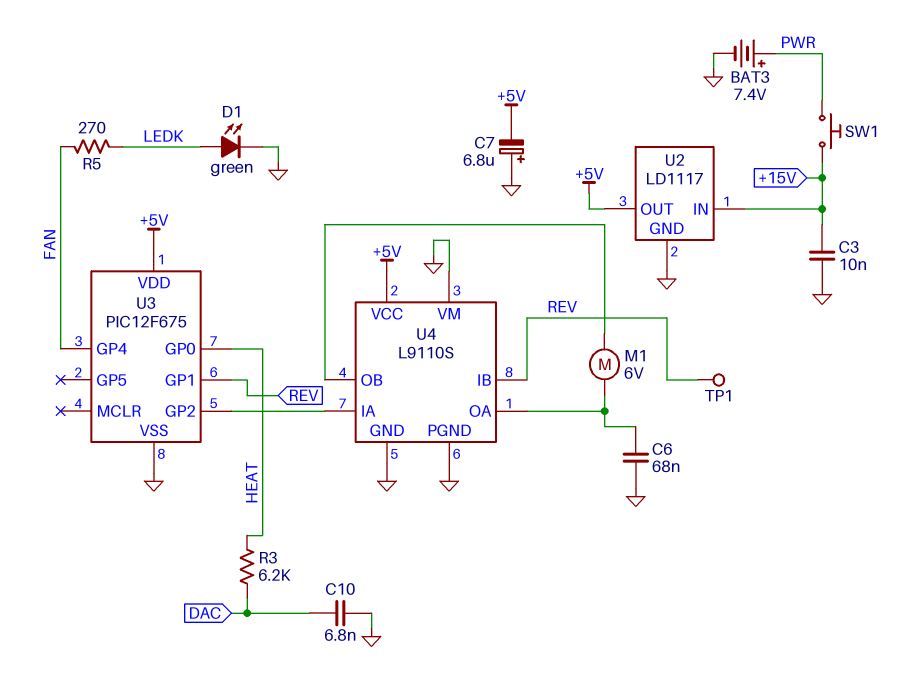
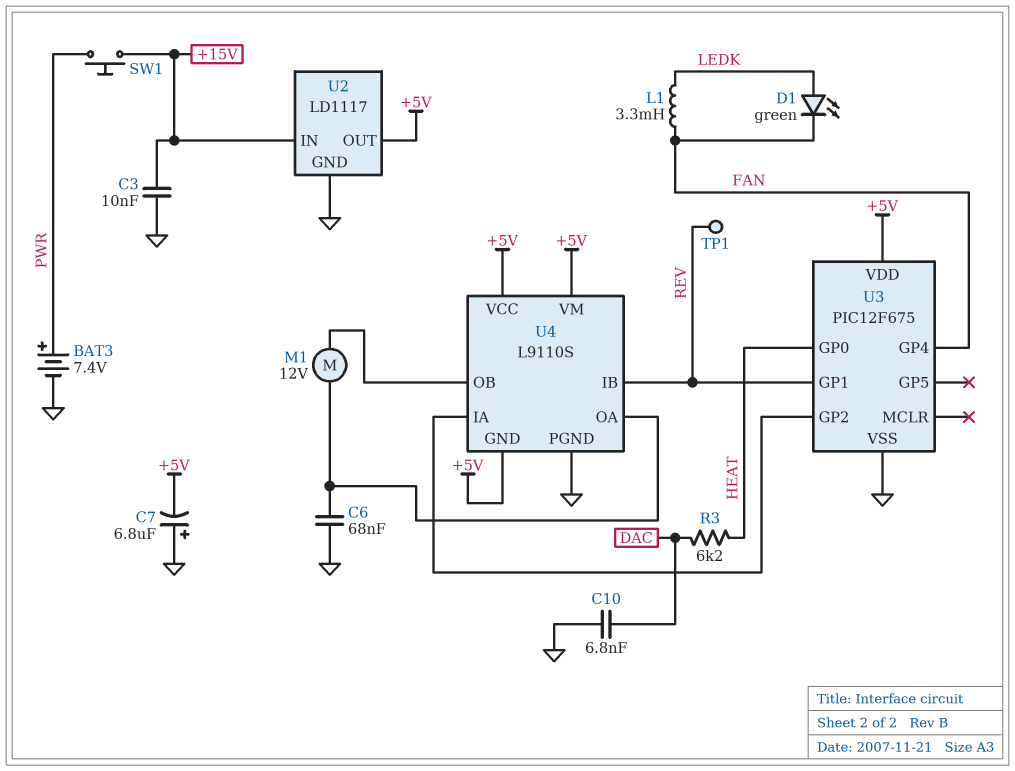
D1: LED green (A LEDK, K GND) -> LED green (A LEDK, K FAN)
L1: none -> 3.3mH (FAN, LEDK)
M1: motor 6V (U4/OA, U4/OB) -> motor 12V (U4/OA, U4/OB)
R5: 270 (FAN, LEDK) -> none
U4 pin GND: GND -> +5V
U4 pin VM: GND -> +5V

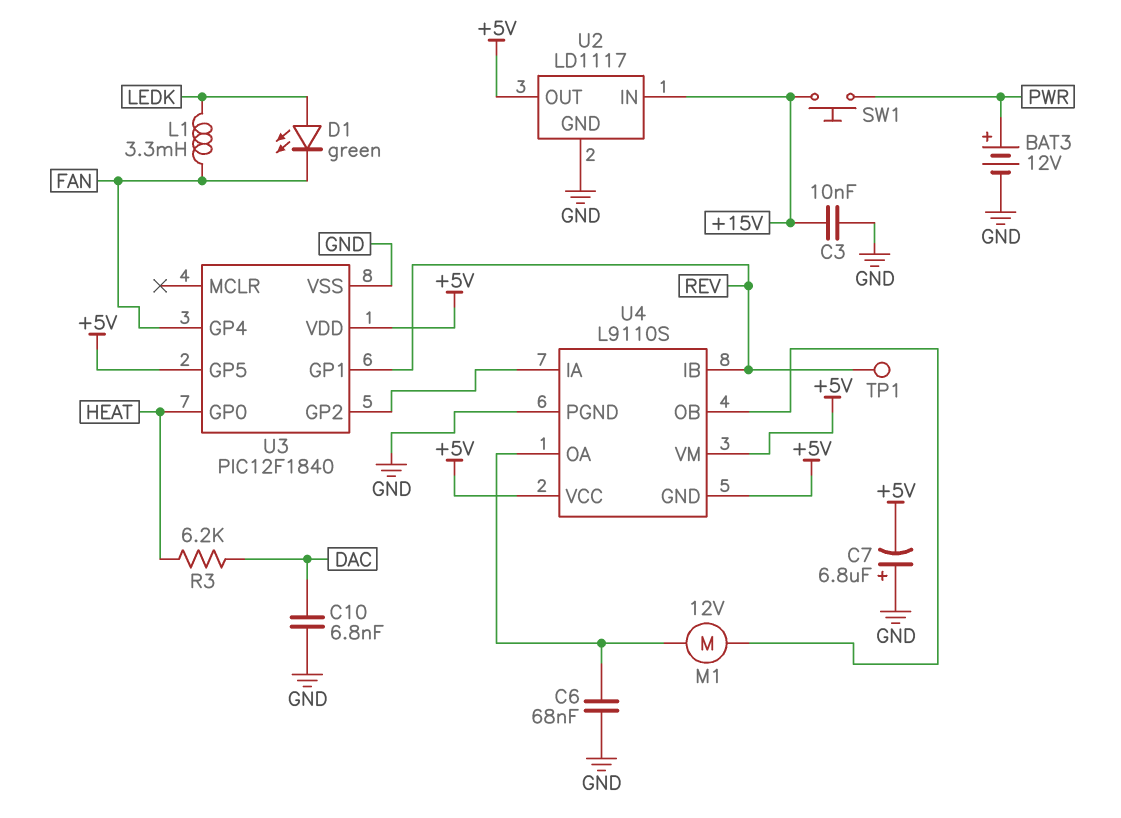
BAT3: 7.4V (plus PWR, minus GND) -> 12V (plus PWR, minus GND)
U3: PIC12F675 -> PIC12F1840
U3 pin GP5: none -> +5V

